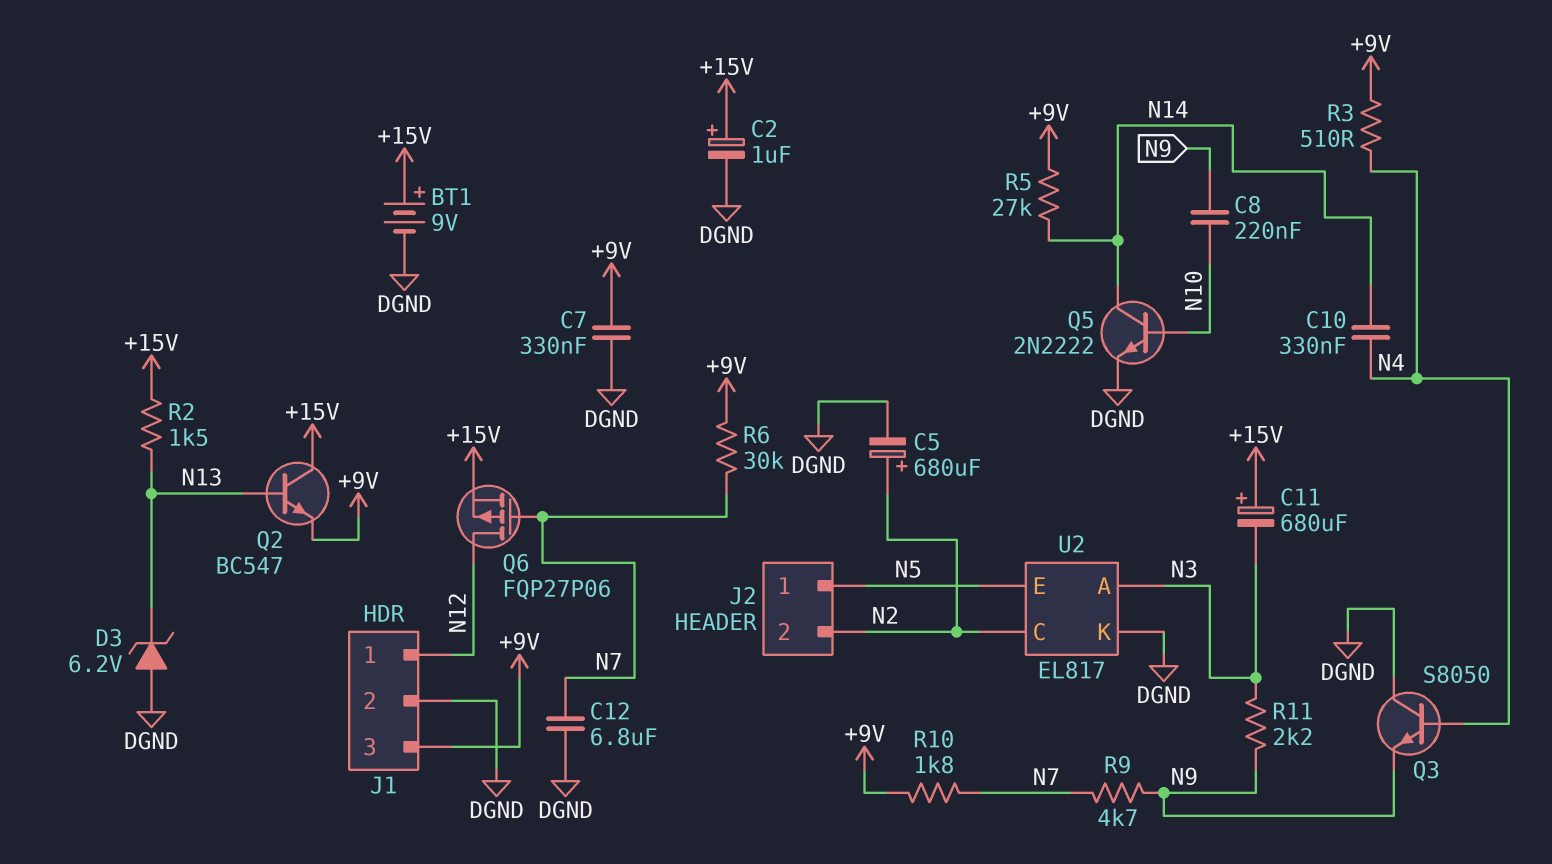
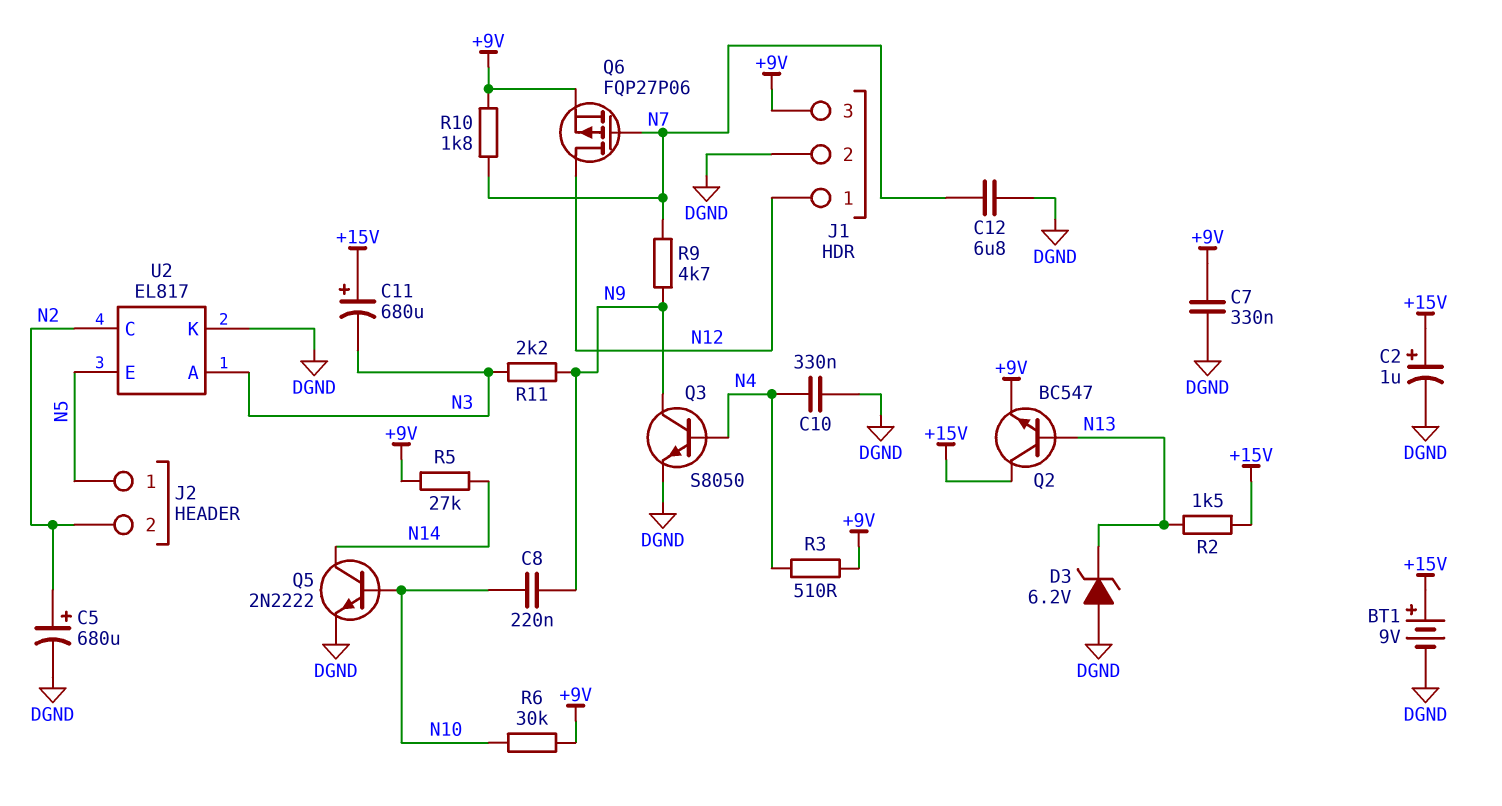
C10: 330nF (N4, N14) -> 330nF (DGND, N4)
Q3: NPN S8050 (B N4, C DGND, E N9) -> NPN S8050 (B N4, C N9, E DGND)
Q6: PMOS FQP27P06 (G N7, D N12, S +15V) -> PMOS FQP27P06 (G N7, D N12, S +9V)
R6: 30k (+9V, N7) -> 30k (+9V, N10)

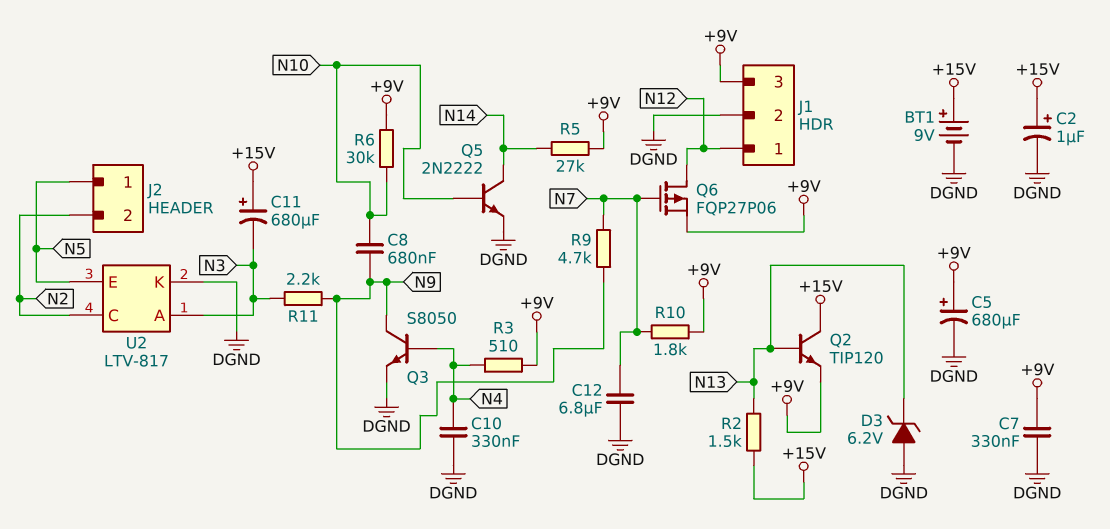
C5: 680uF (plus N2, minus DGND) -> 680uF (plus +9V, minus DGND)
C8: 220nF (N9, N10) -> 680nF (N9, N10)
Q2: NPN BC547 (B N13, C +15V, E +9V) -> NPN TIP120 (B N13, C +15V, E +9V)
U2: EL817 -> LTV-817

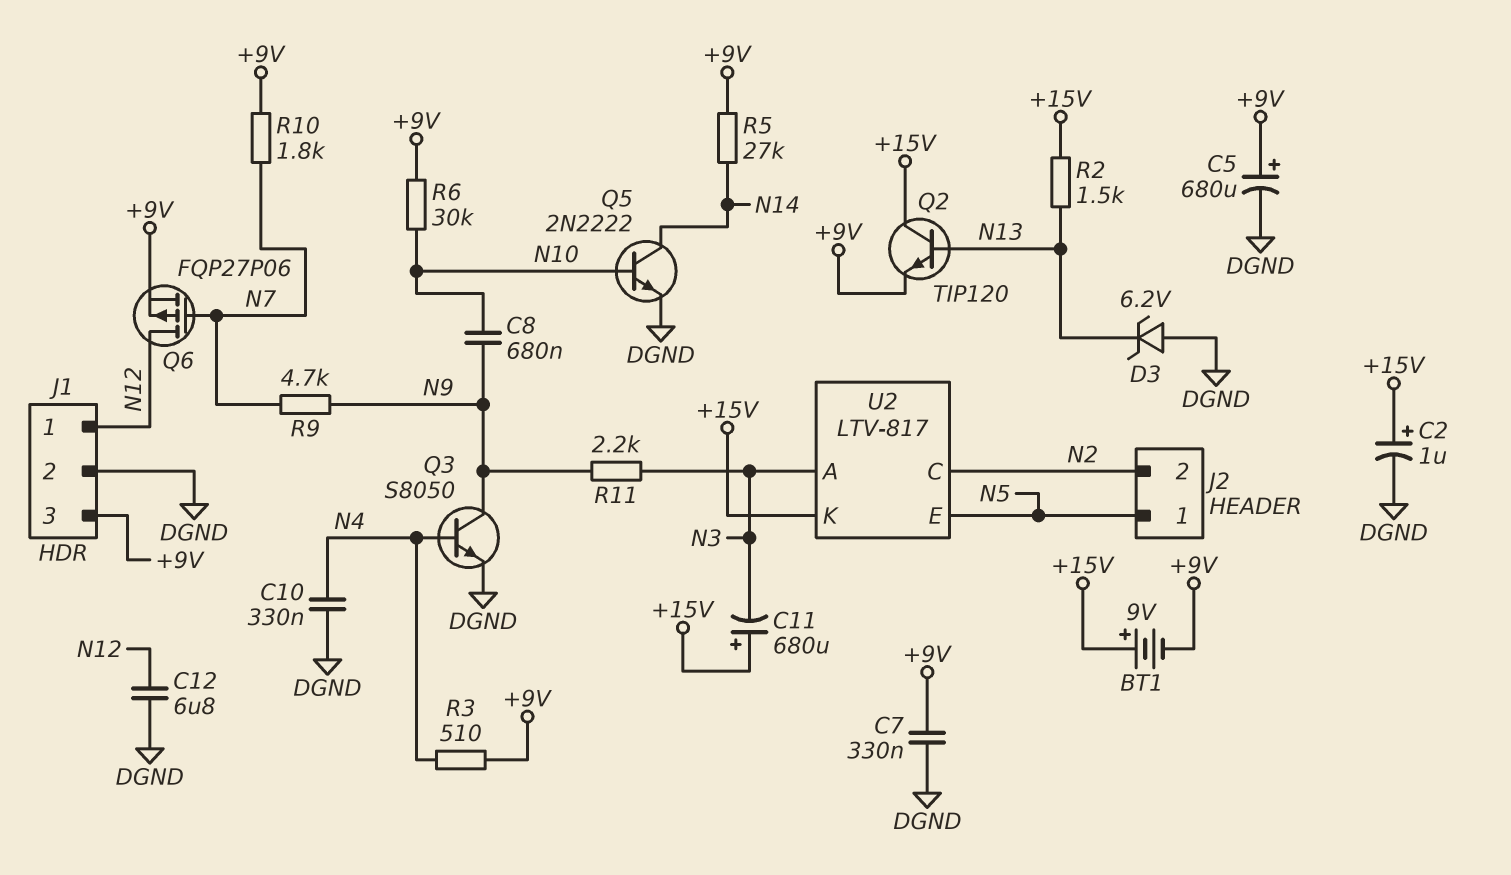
BT1: 9V (plus +15V, minus DGND) -> 9V (plus +15V, minus +9V)
C12: 6.8uF (DGND, N7) -> 6.8uF (DGND, N12)
U2 pin K: DGND -> +15V

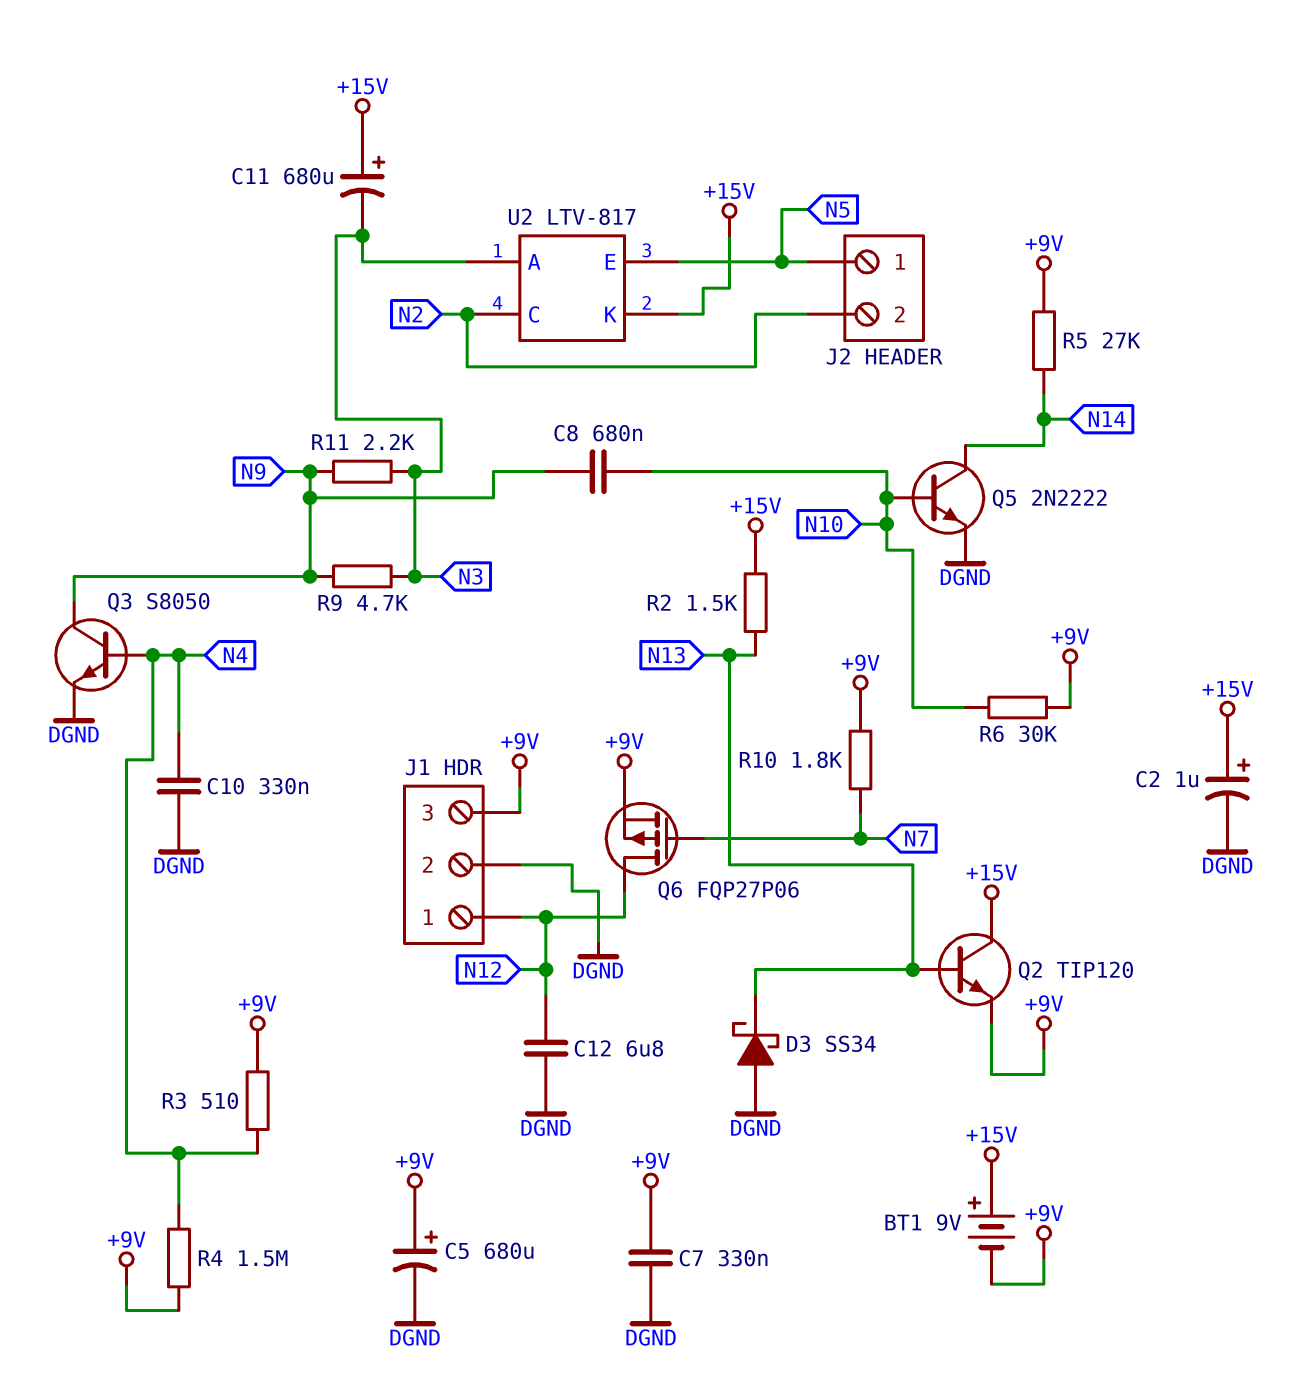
D3: zener 6.2V (A DGND, K N13) -> schottky SS34 (A DGND, K N13)
R4: none -> 1.5M (+9V, N4)
R9: 4.7k (N7, N9) -> 4.7k (N3, N9)

